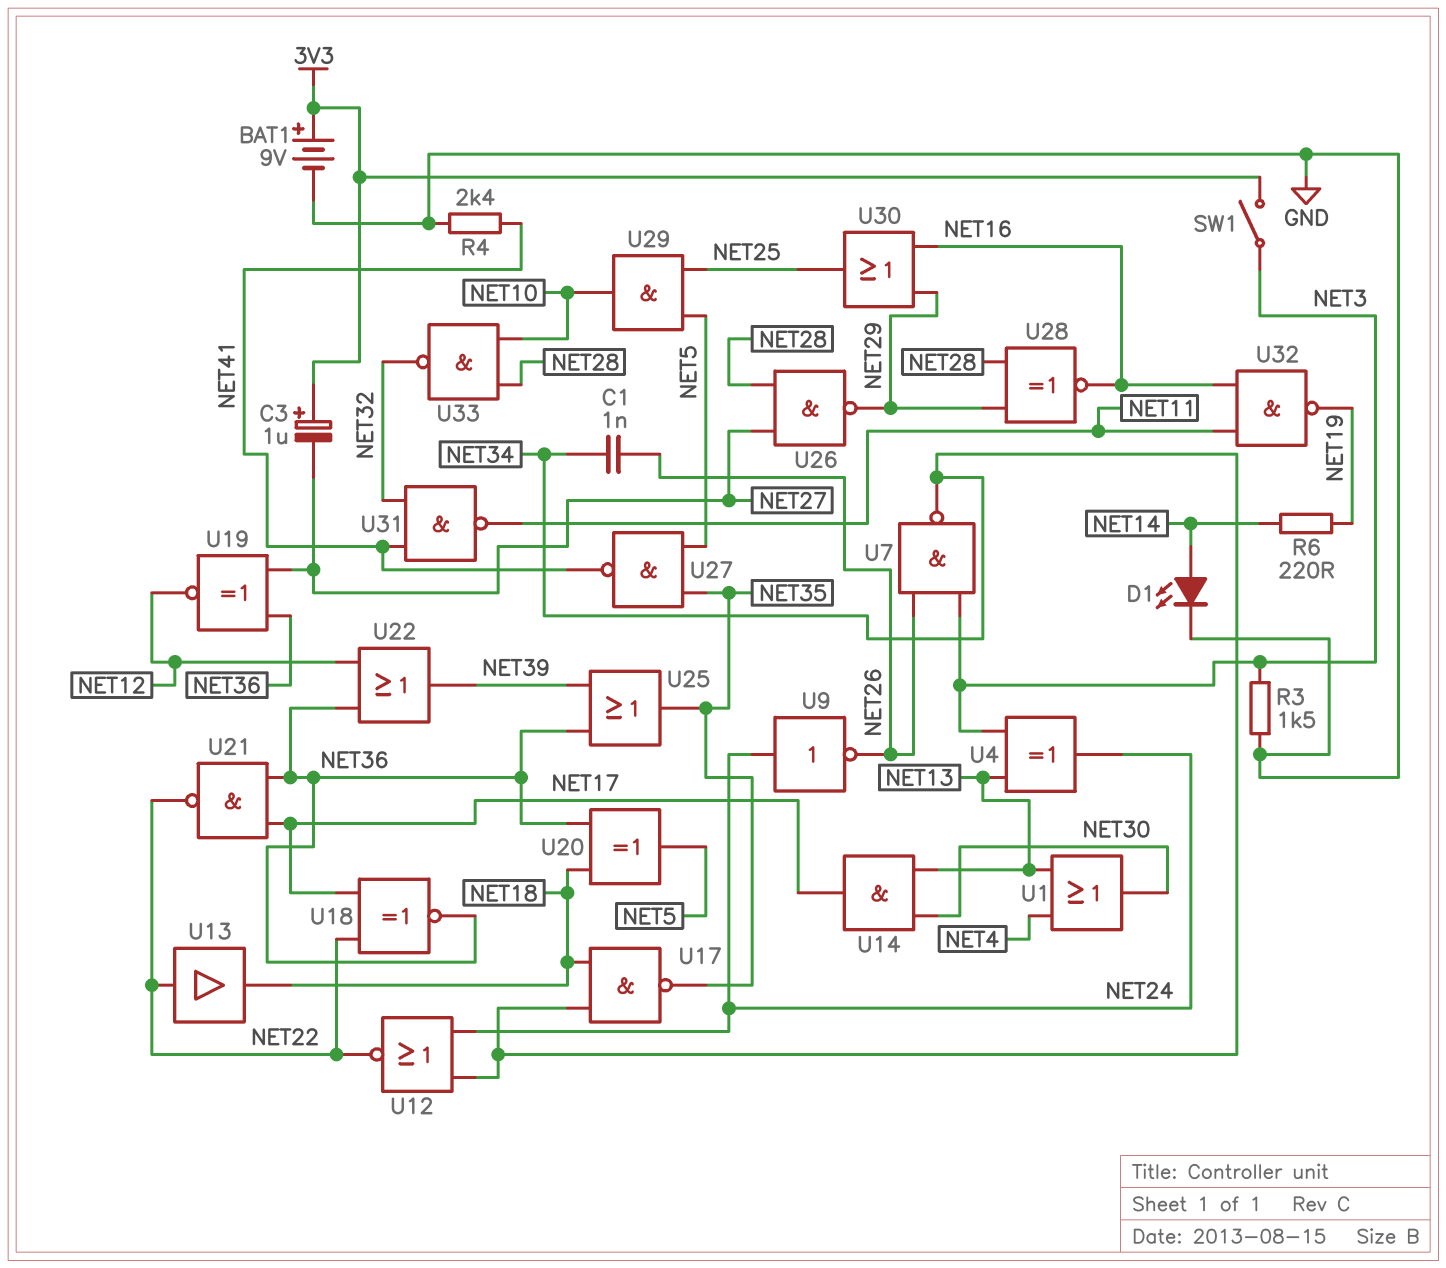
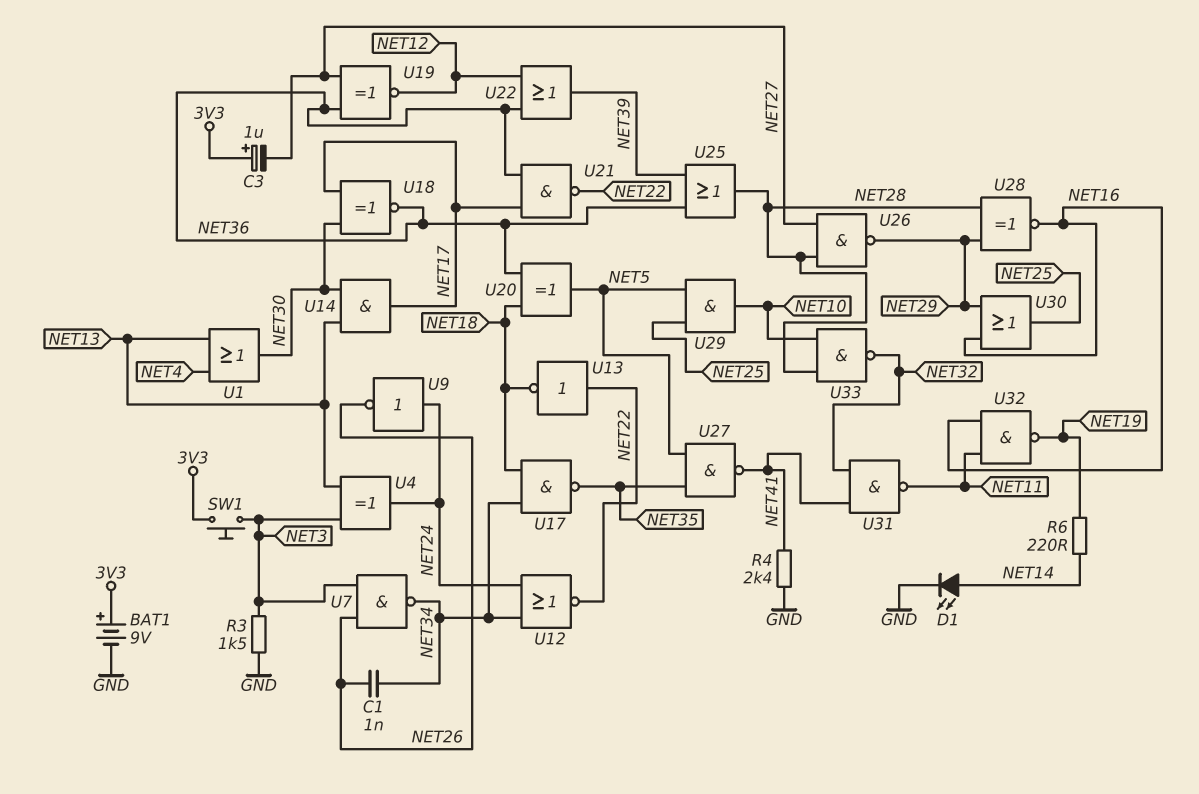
SW1: switch (3V3, NET3) -> button (3V3, NET3)
U13: buffer (in NET22, out NET18) -> NOT (in NET22, out NET18)
U18: XNOR (in NET17, in NET22, out NET36) -> XNOR (in NET17, in NET30, out NET36)
U25: OR (in NET36, in NET39, out NET35) -> OR (in NET36, in NET39, out NET28)

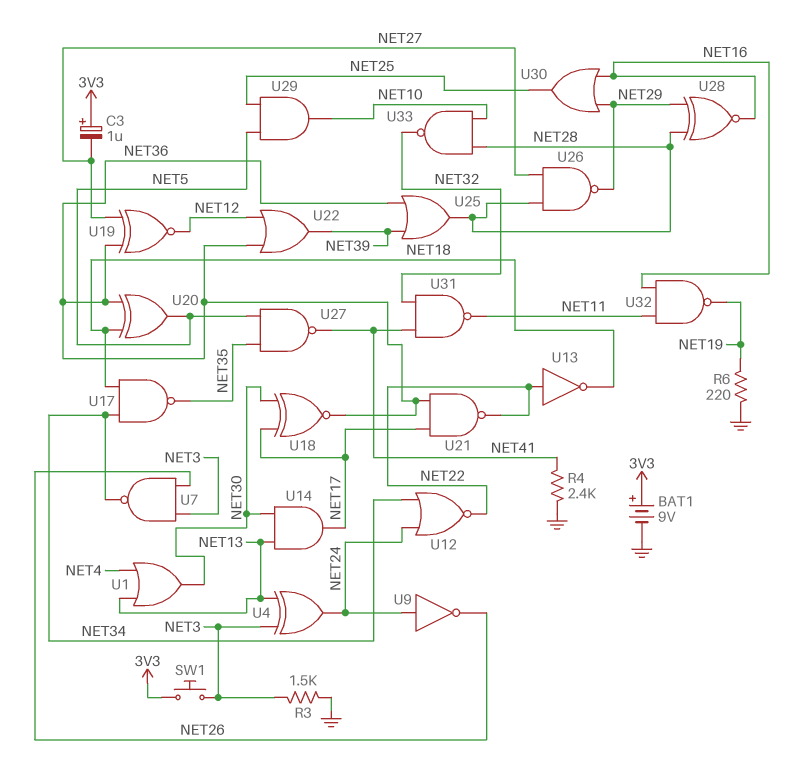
C1: 1nF (NET26, NET34) -> none
D1: LED (A NET14, K GND) -> none
R6: 220 (NET14, NET19) -> 220 (GND, NET19)

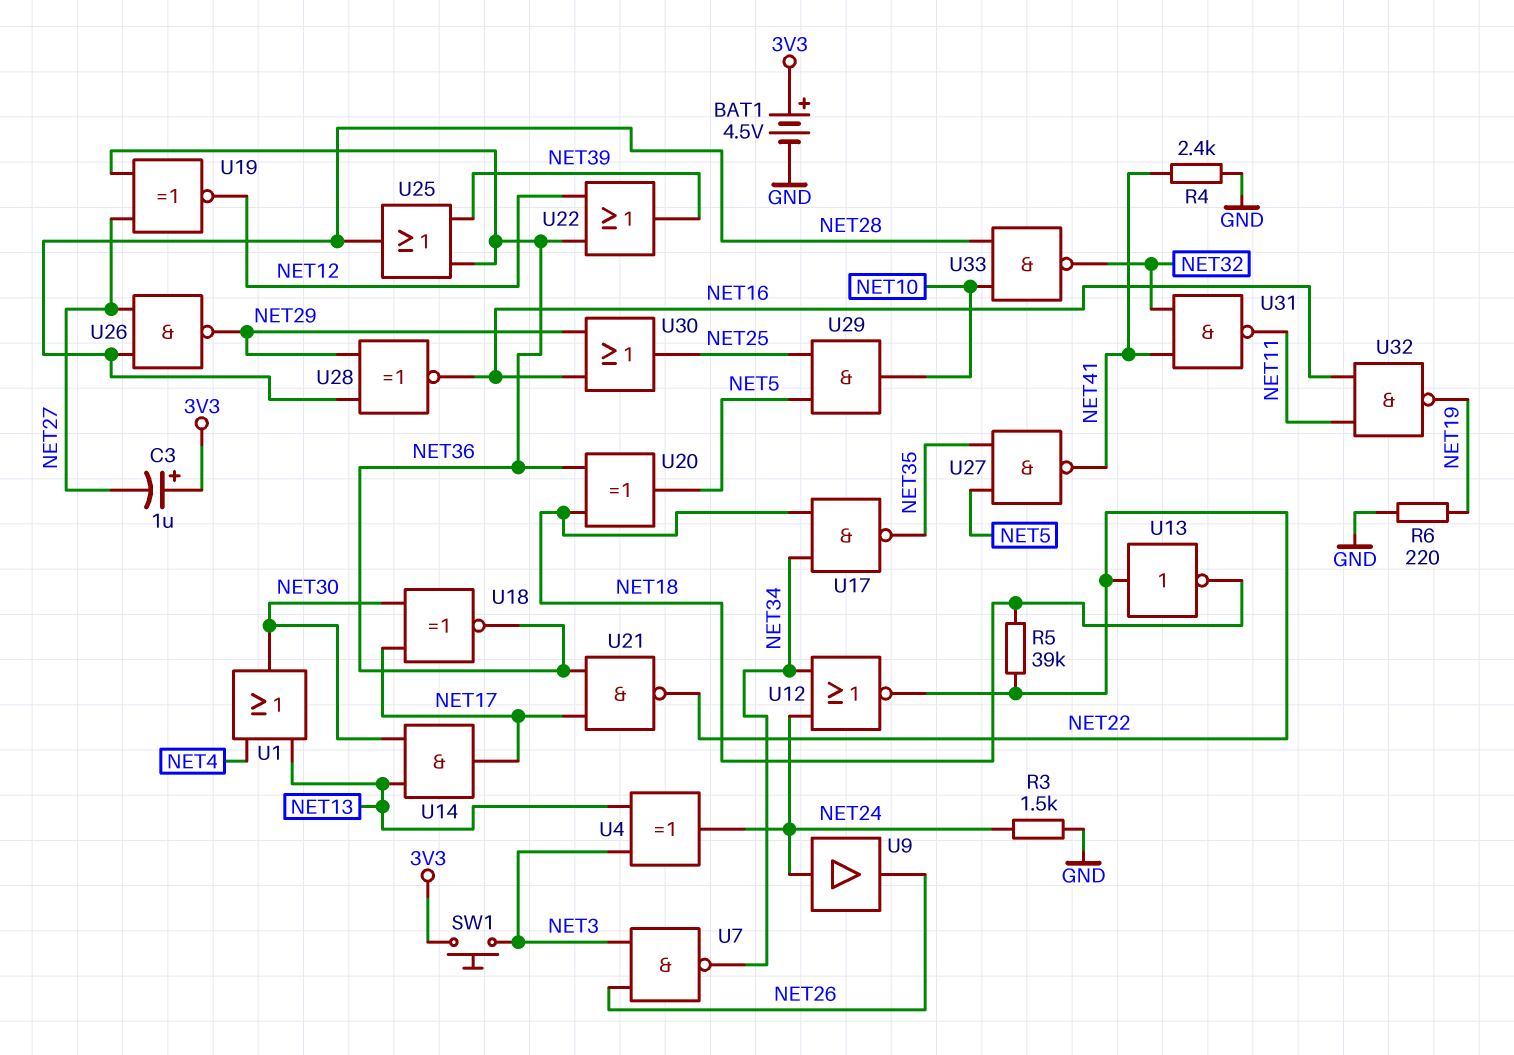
BAT1: 9V (plus 3V3, minus GND) -> 4.5V (plus 3V3, minus GND)
R3: 1.5k (GND, NET3) -> 1.5k (GND, NET24)
R5: none -> 39k (NET18, NET22)
U9: NOT (in NET24, out NET26) -> buffer (in NET24, out NET26)

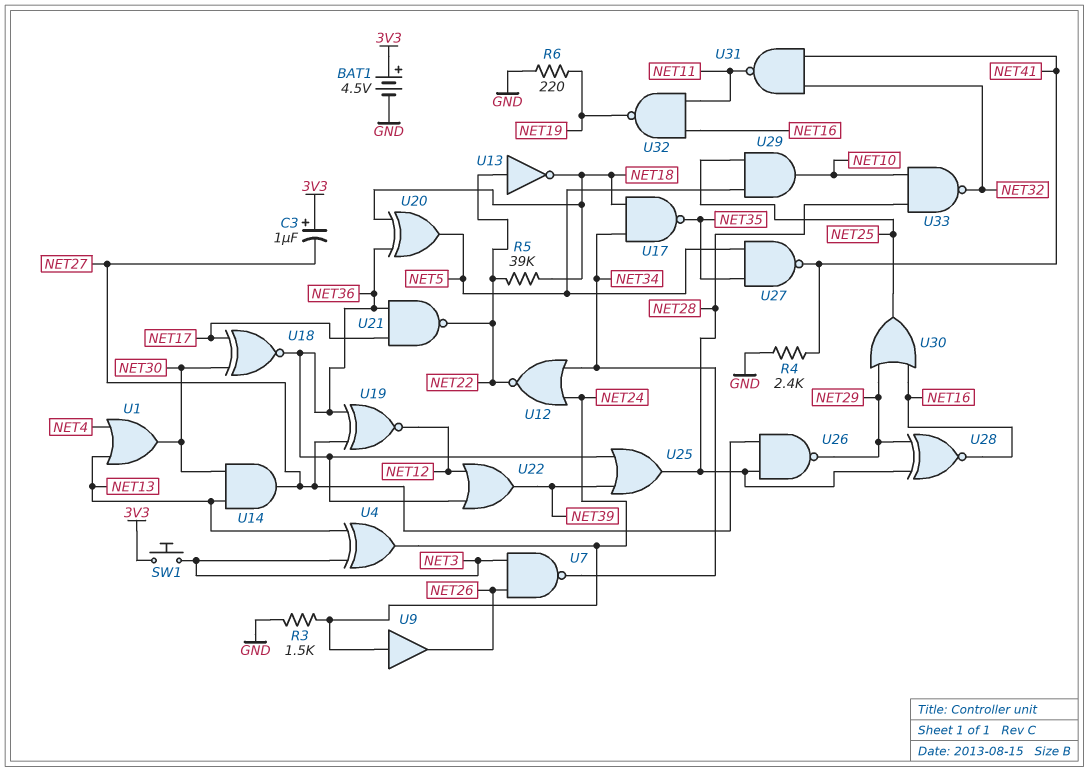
U14: AND (in NET13, in NET30, out NET17) -> AND (in NET13, in NET30, out NET27)

